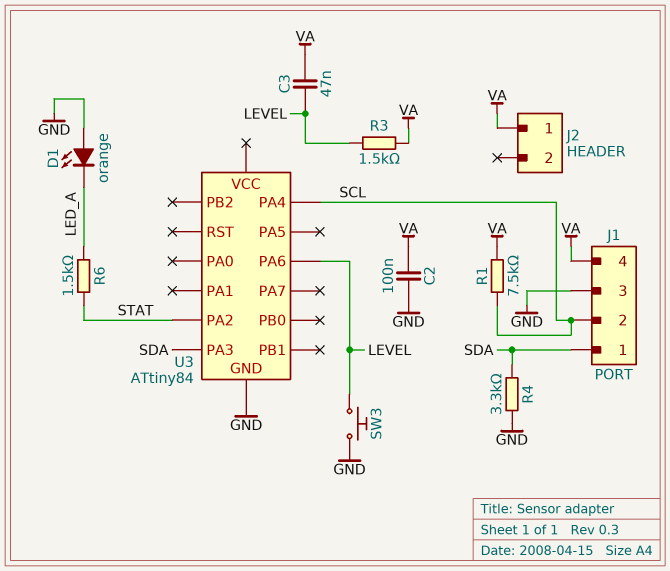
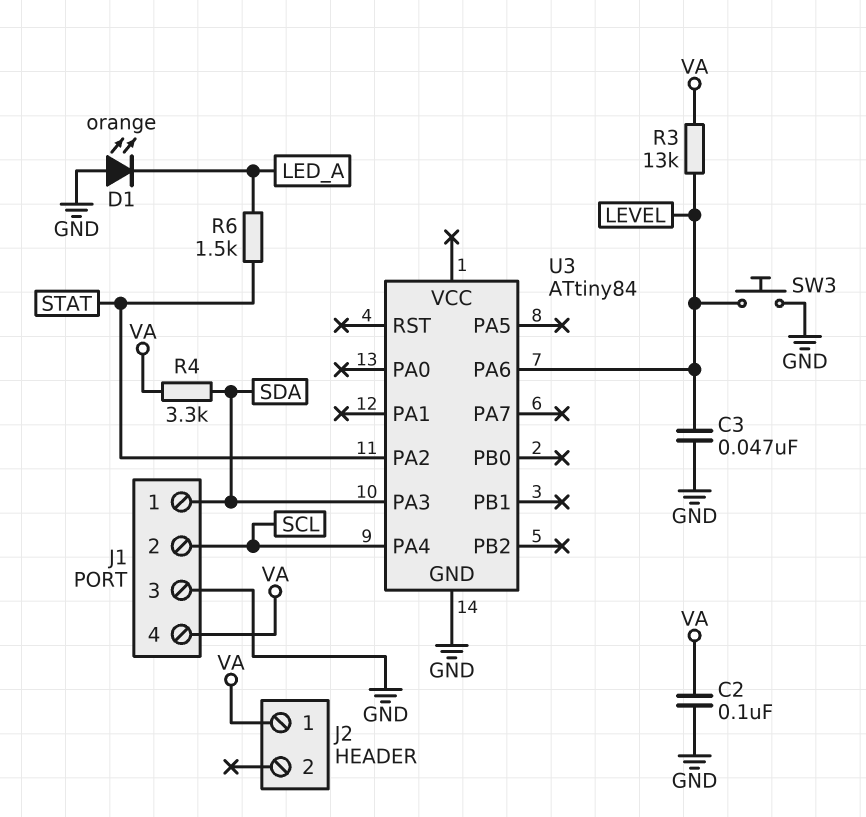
C3: 47nF (LEVEL, VA) -> 47nF (GND, LEVEL)
R1: 7.5k (SCL, VA) -> none
R3: 1.5k (LEVEL, VA) -> 13k (LEVEL, VA)
R4: 3.3k (GND, SDA) -> 3.3k (SDA, VA)

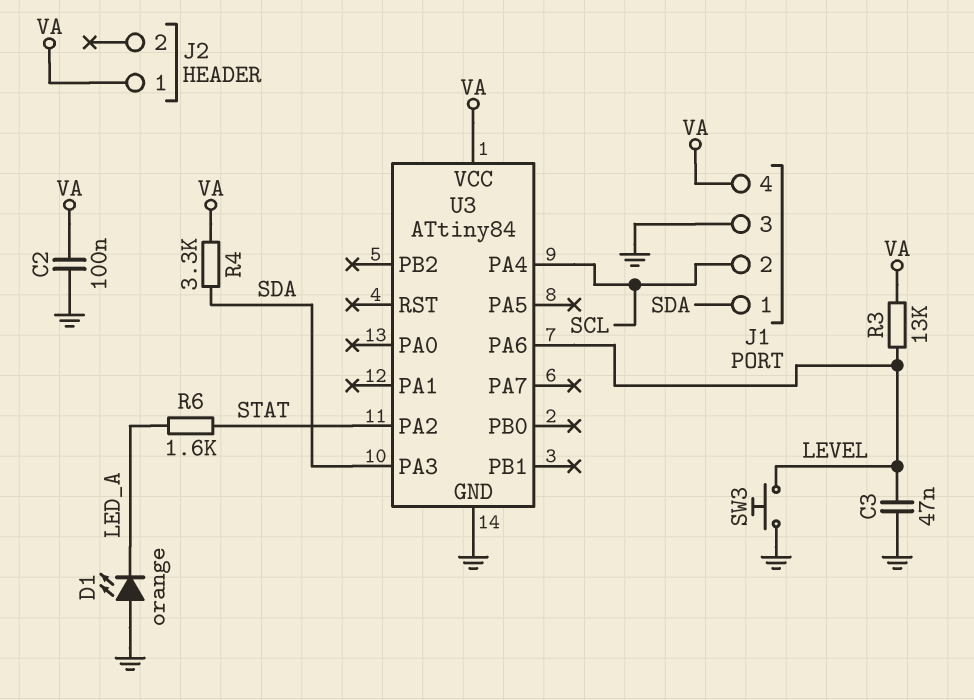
R6: 1.5k (LED_A, STAT) -> 1.6k (LED_A, STAT)
U3 pin VCC: none -> VA

